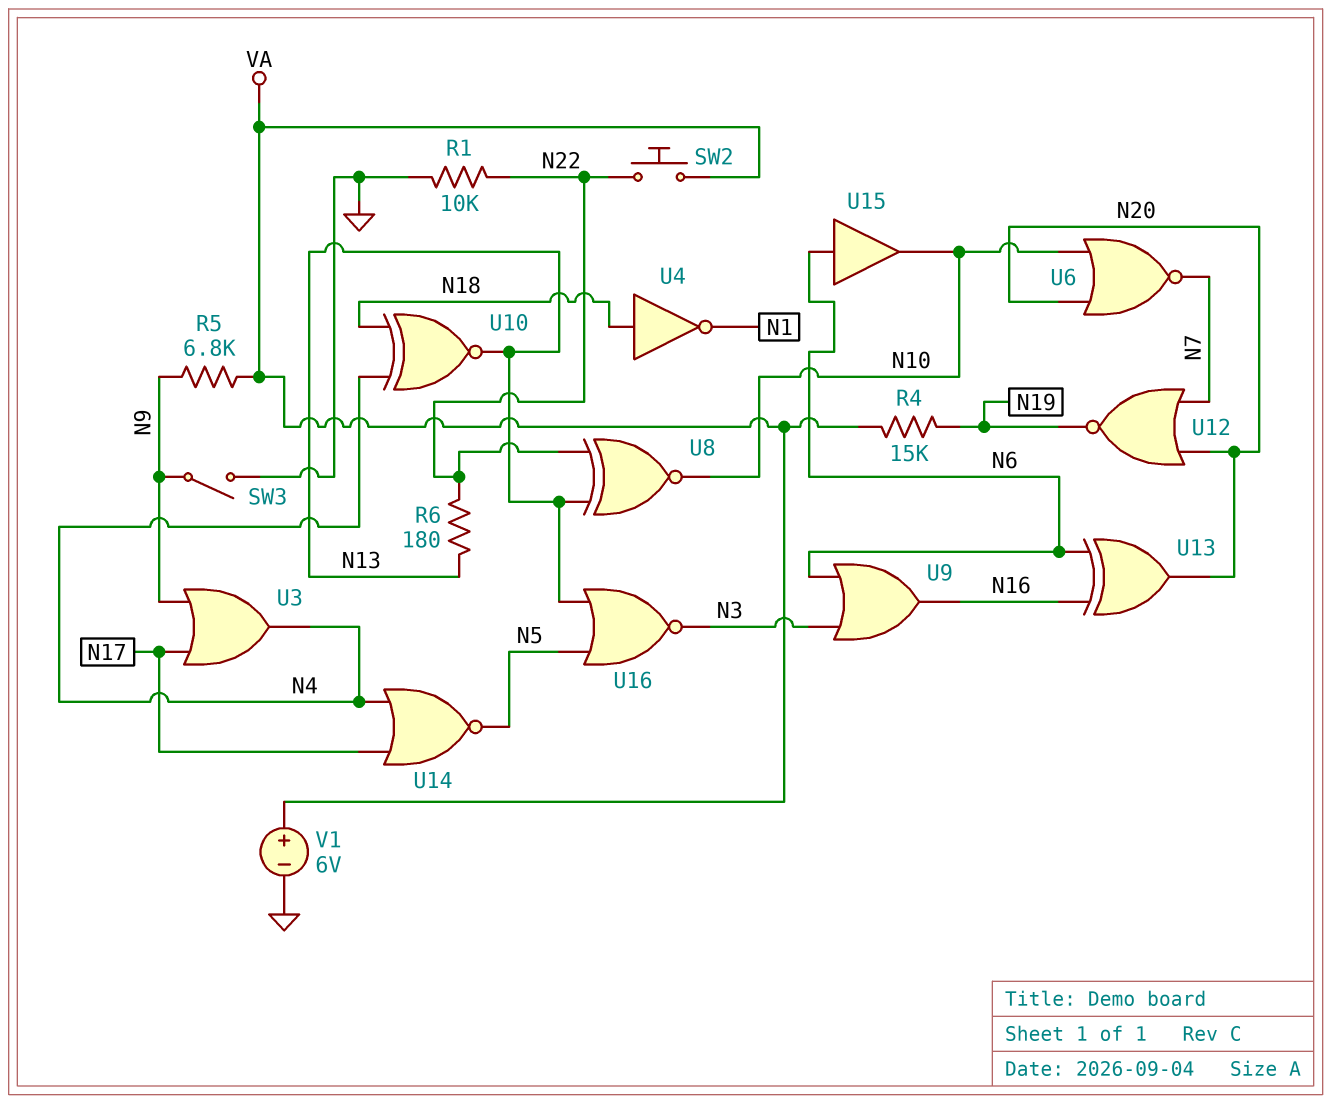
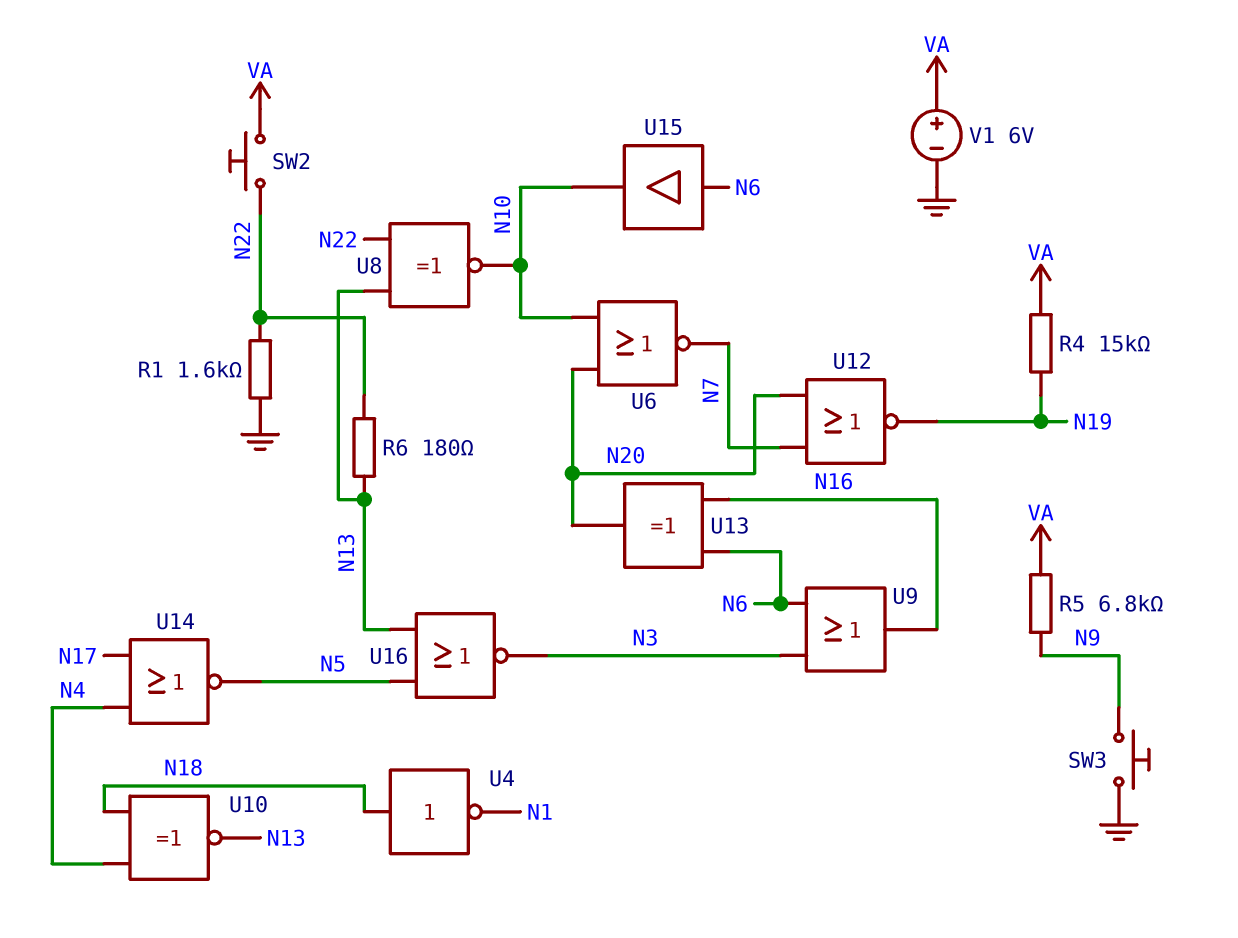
R1: 10k (GND, N22) -> 1.6k (GND, N22)
SW3: switch (GND, N9) -> button (GND, N9)
U3: OR (in N9, in N17, out N4) -> none

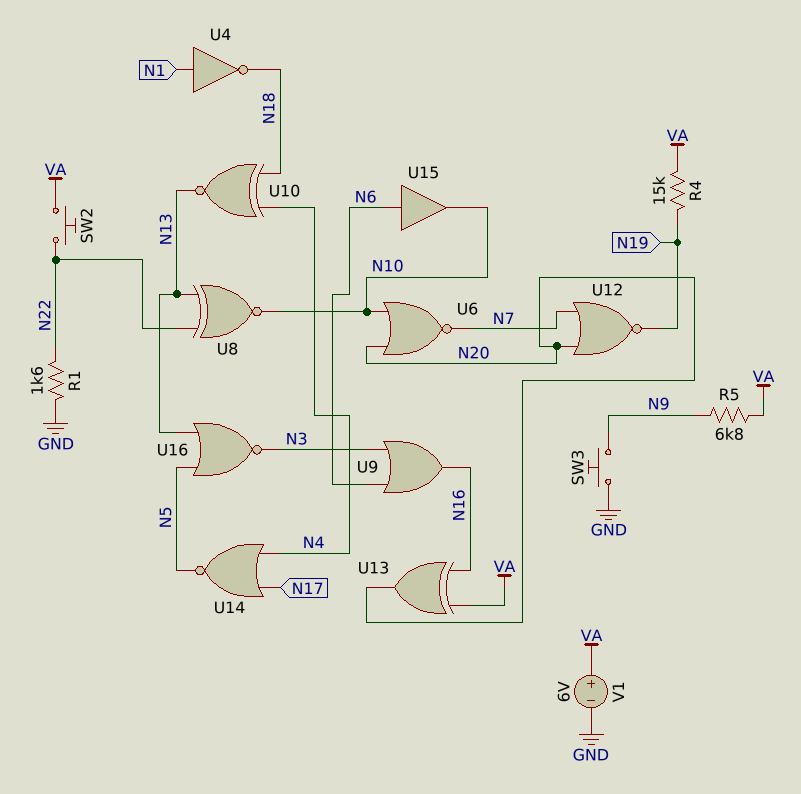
R6: 180 (N13, N22) -> none
U4: NOT (in N18, out N1) -> NOT (in N1, out N18)
U13: XOR (in N6, in N16, out N20) -> XOR (in N16, in VA, out N20)

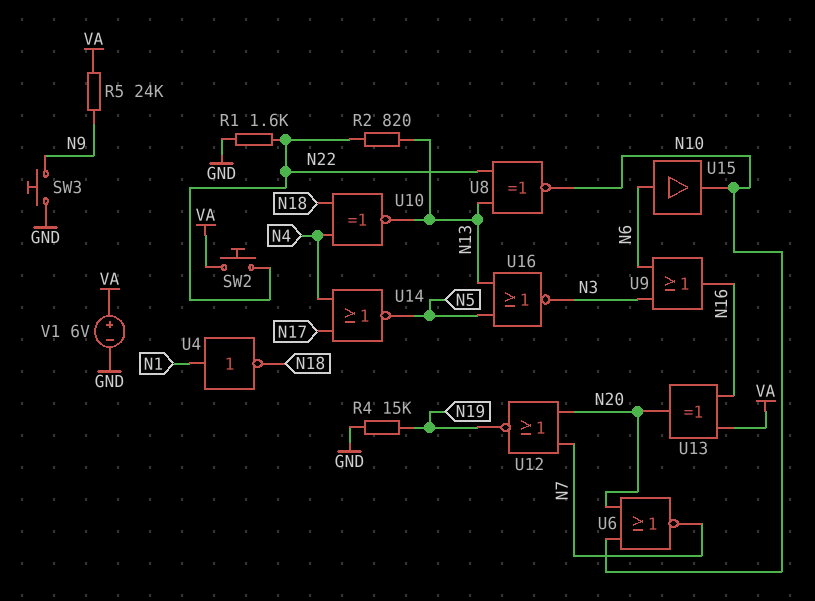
R2: none -> 820 (N13, N22)
R4: 15k (N19, VA) -> 15k (GND, N19)
R5: 6.8k (N9, VA) -> 24k (N9, VA)

